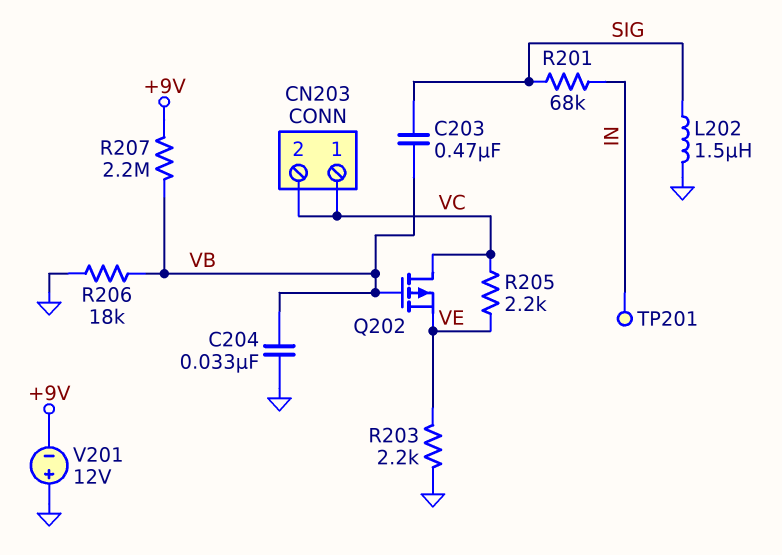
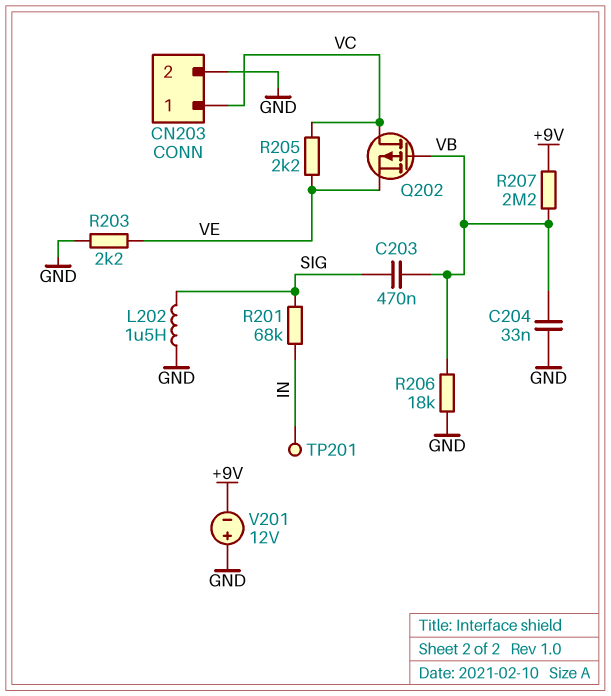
CN203 pin 2: VC -> GND

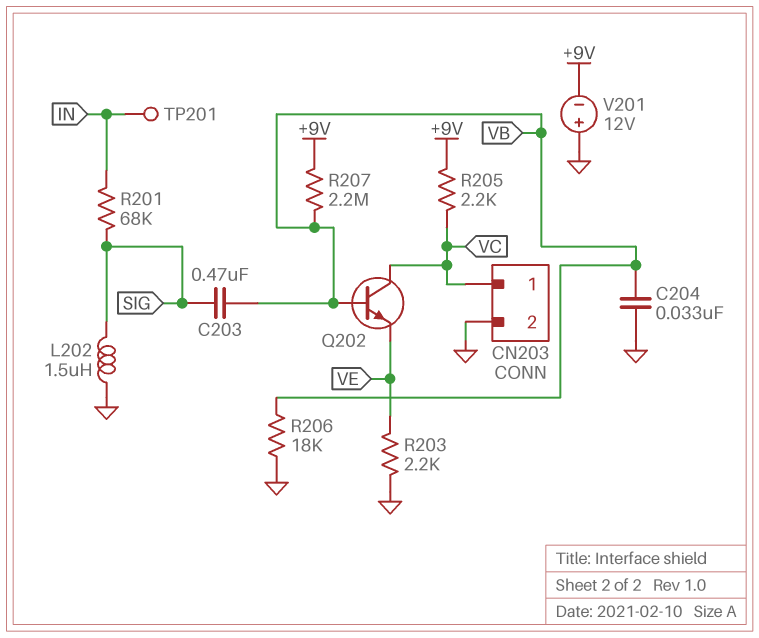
Q202: PMOS (G VB, D VC, S VE) -> NPN (B VB, C VC, E VE)
R205: 2.2k (VC, VE) -> 2.2k (+9V, VC)

